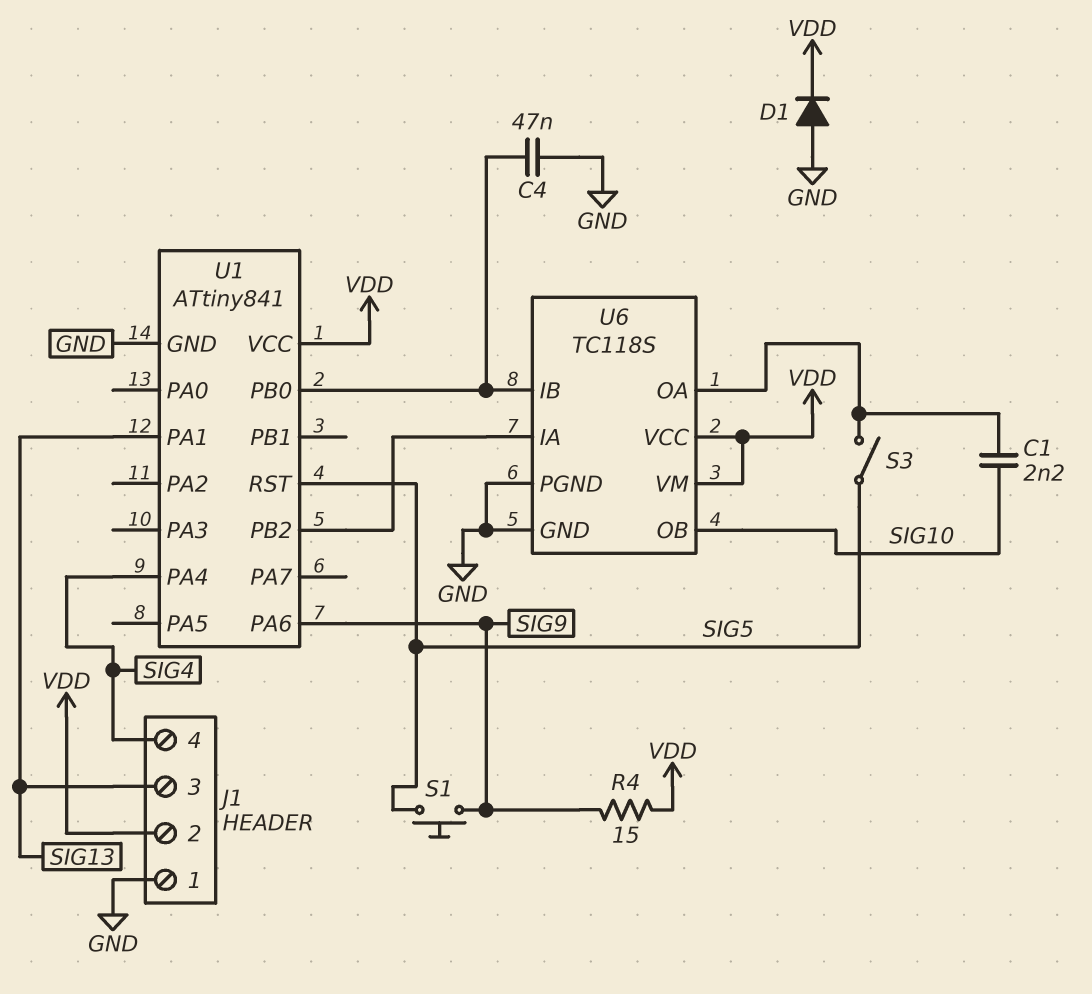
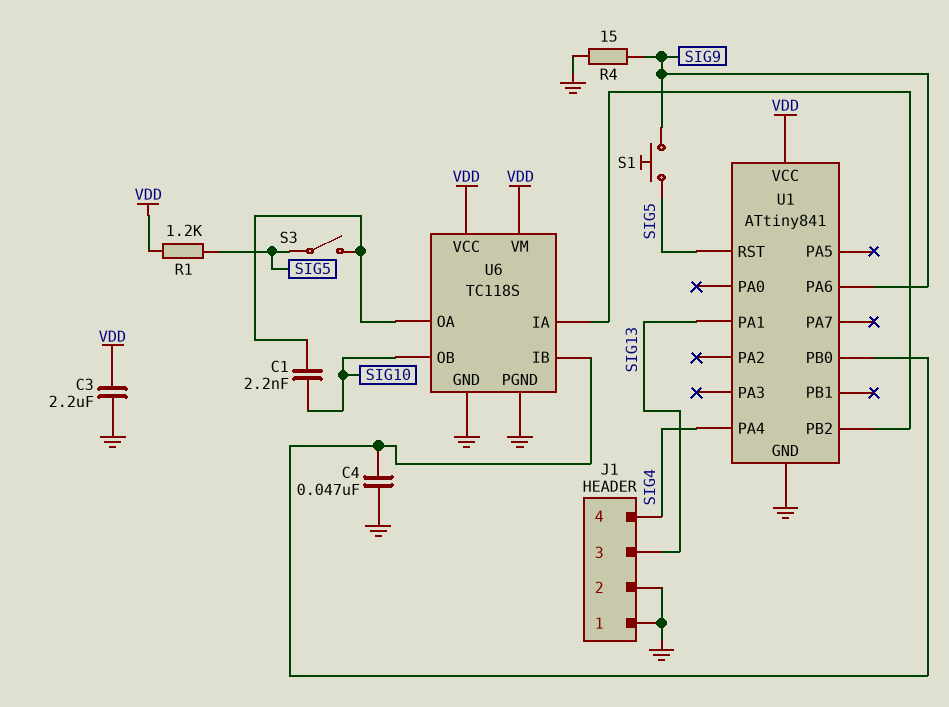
C3: none -> 2.2uF (GND, VDD)
D1: diode (A GND, K VDD) -> none
J1 pin 2: VDD -> GND
R1: none -> 1.2k (SIG5, VDD)
R4: 15 (SIG9, VDD) -> 15 (GND, SIG9)

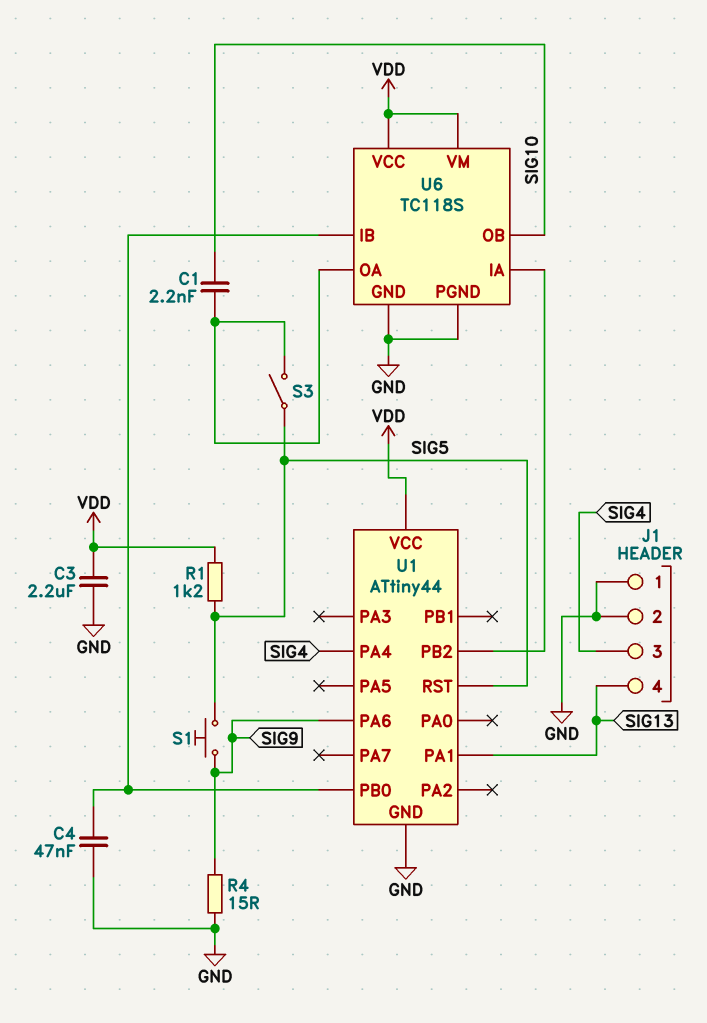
J1 pin 3: SIG13 -> SIG4
J1 pin 4: SIG4 -> SIG13
U1: ATtiny841 -> ATtiny44

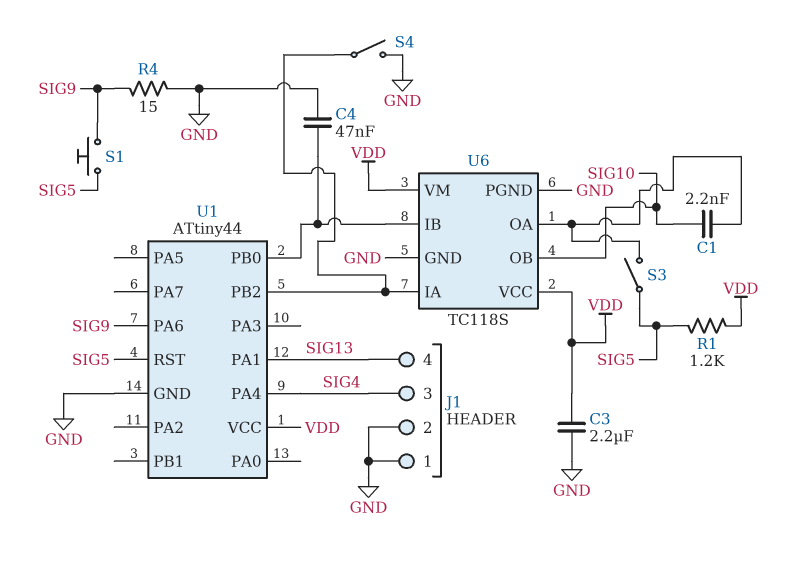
S4: none -> switch (GND, U1/PB2)

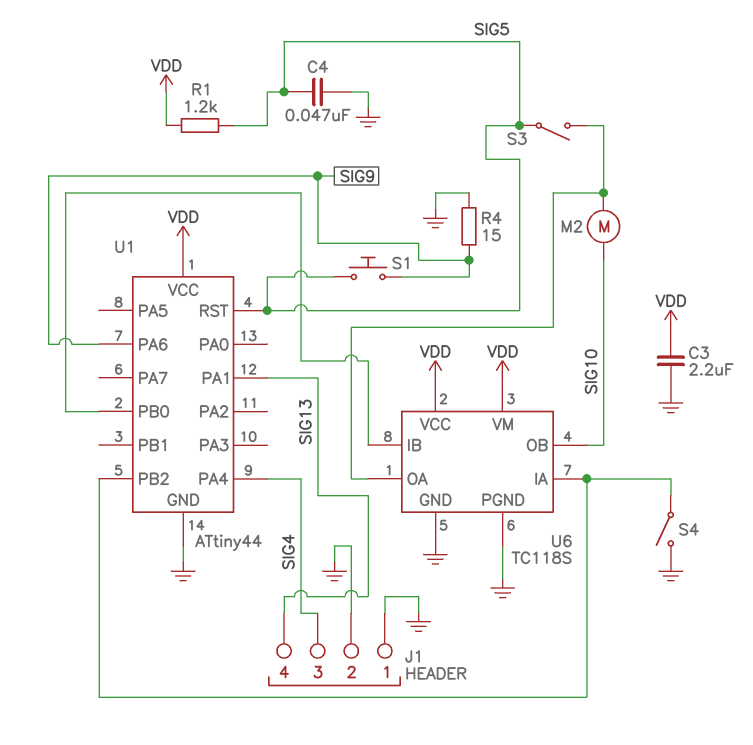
C1: 2.2nF (SIG10, U6/OA) -> none
C4: 47nF (GND, U1/PB0) -> 47nF (GND, SIG5)
M2: none -> motor (SIG10, U6/OA)

